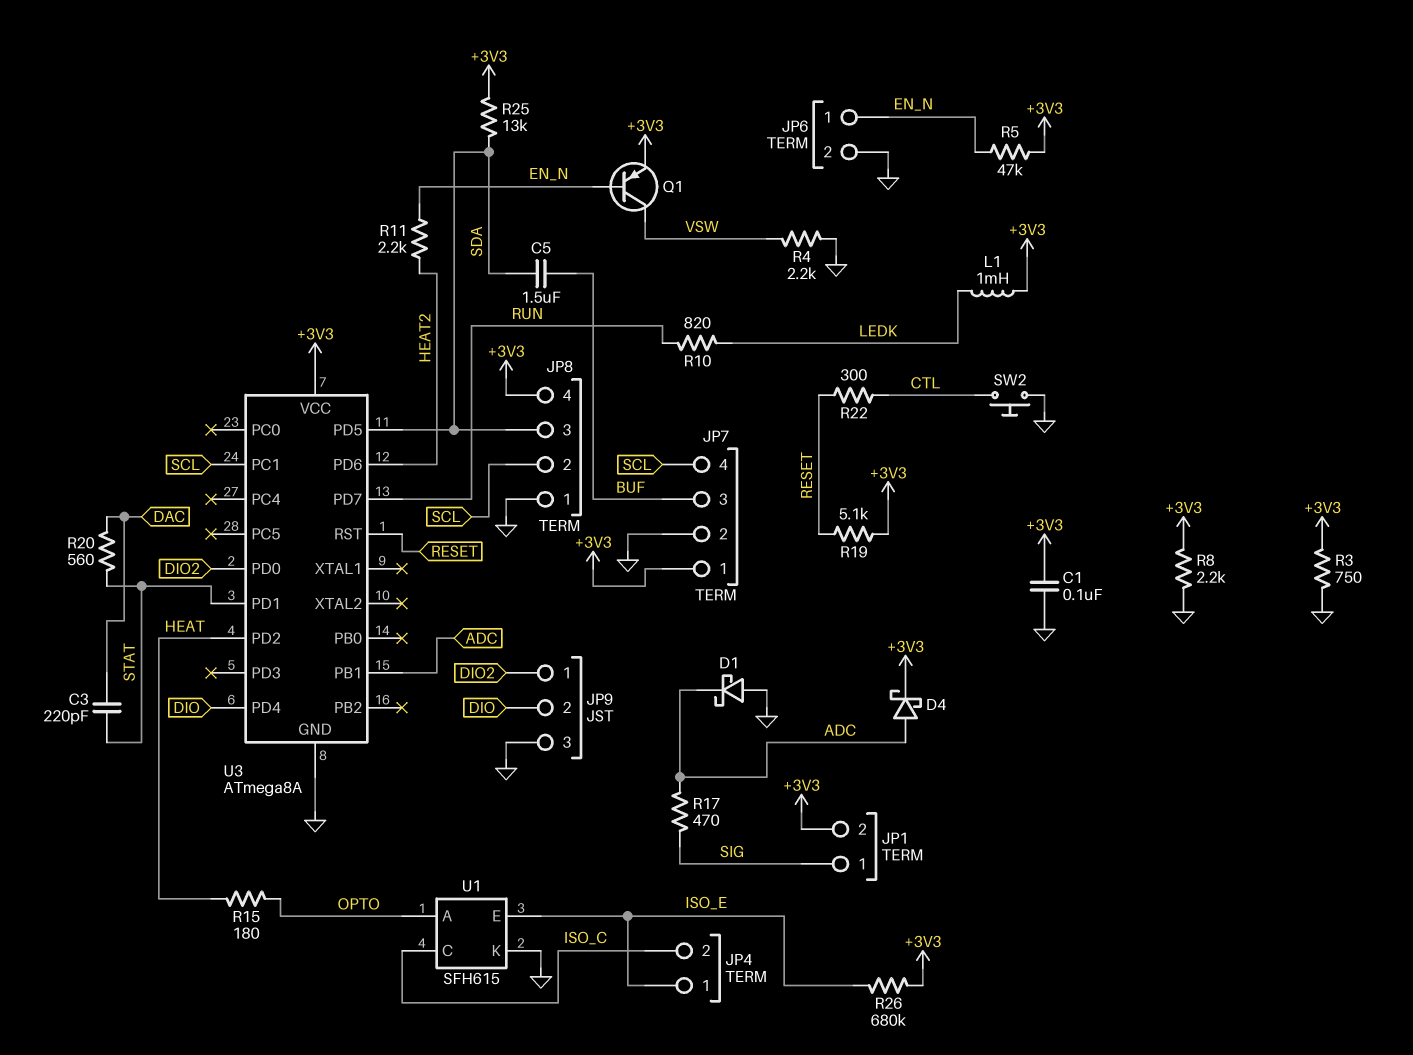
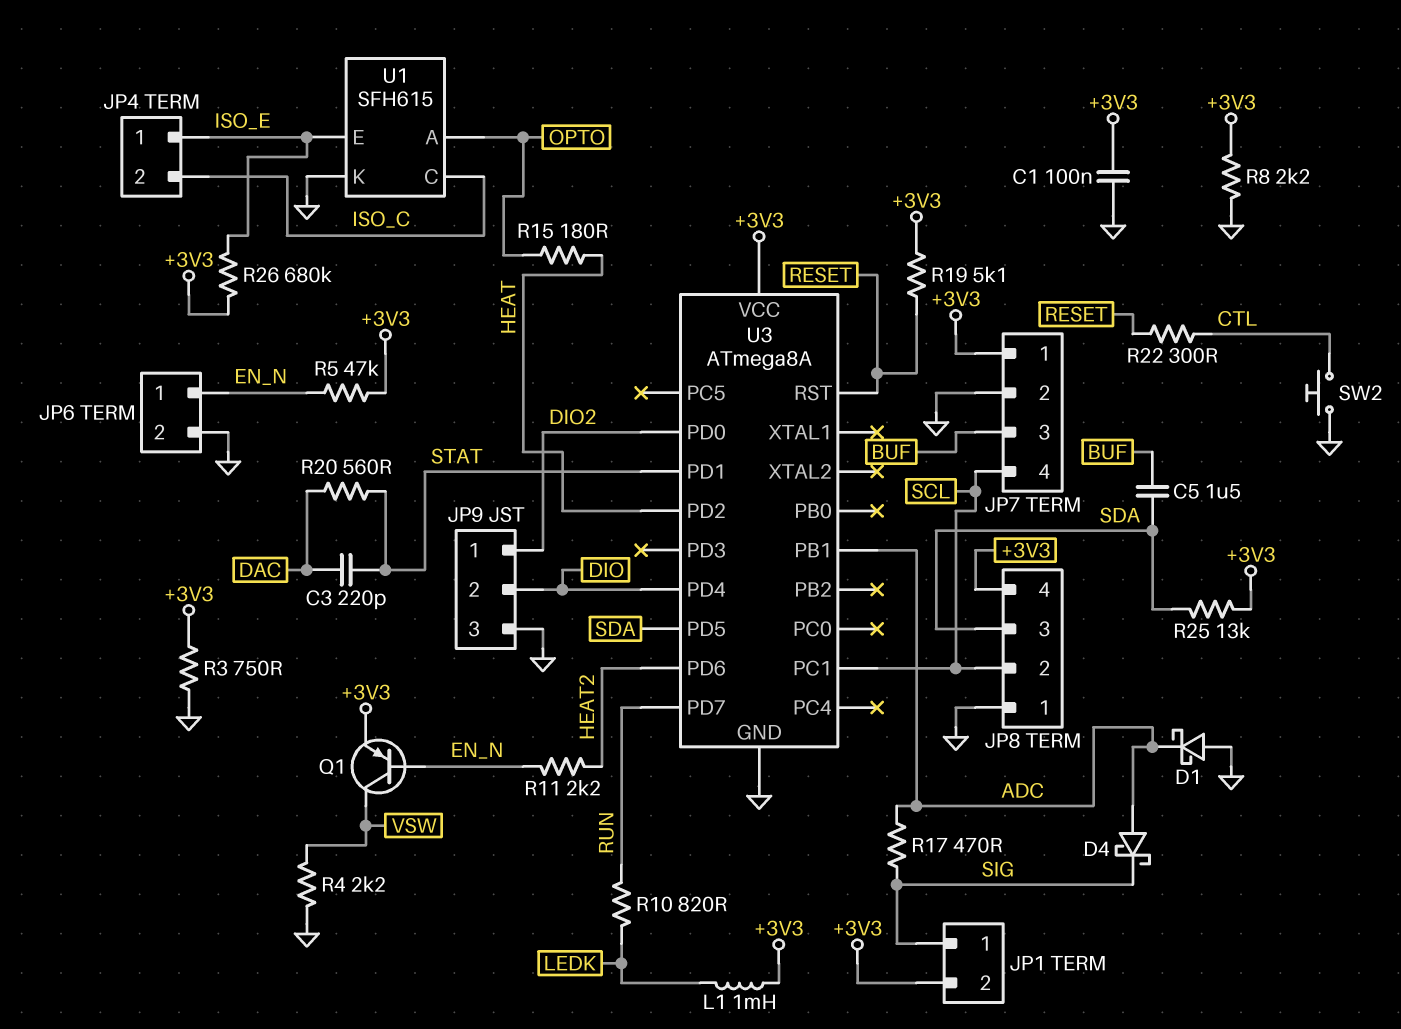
D4: schottky (A ADC, K +3V3) -> schottky (A ADC, K SIG)

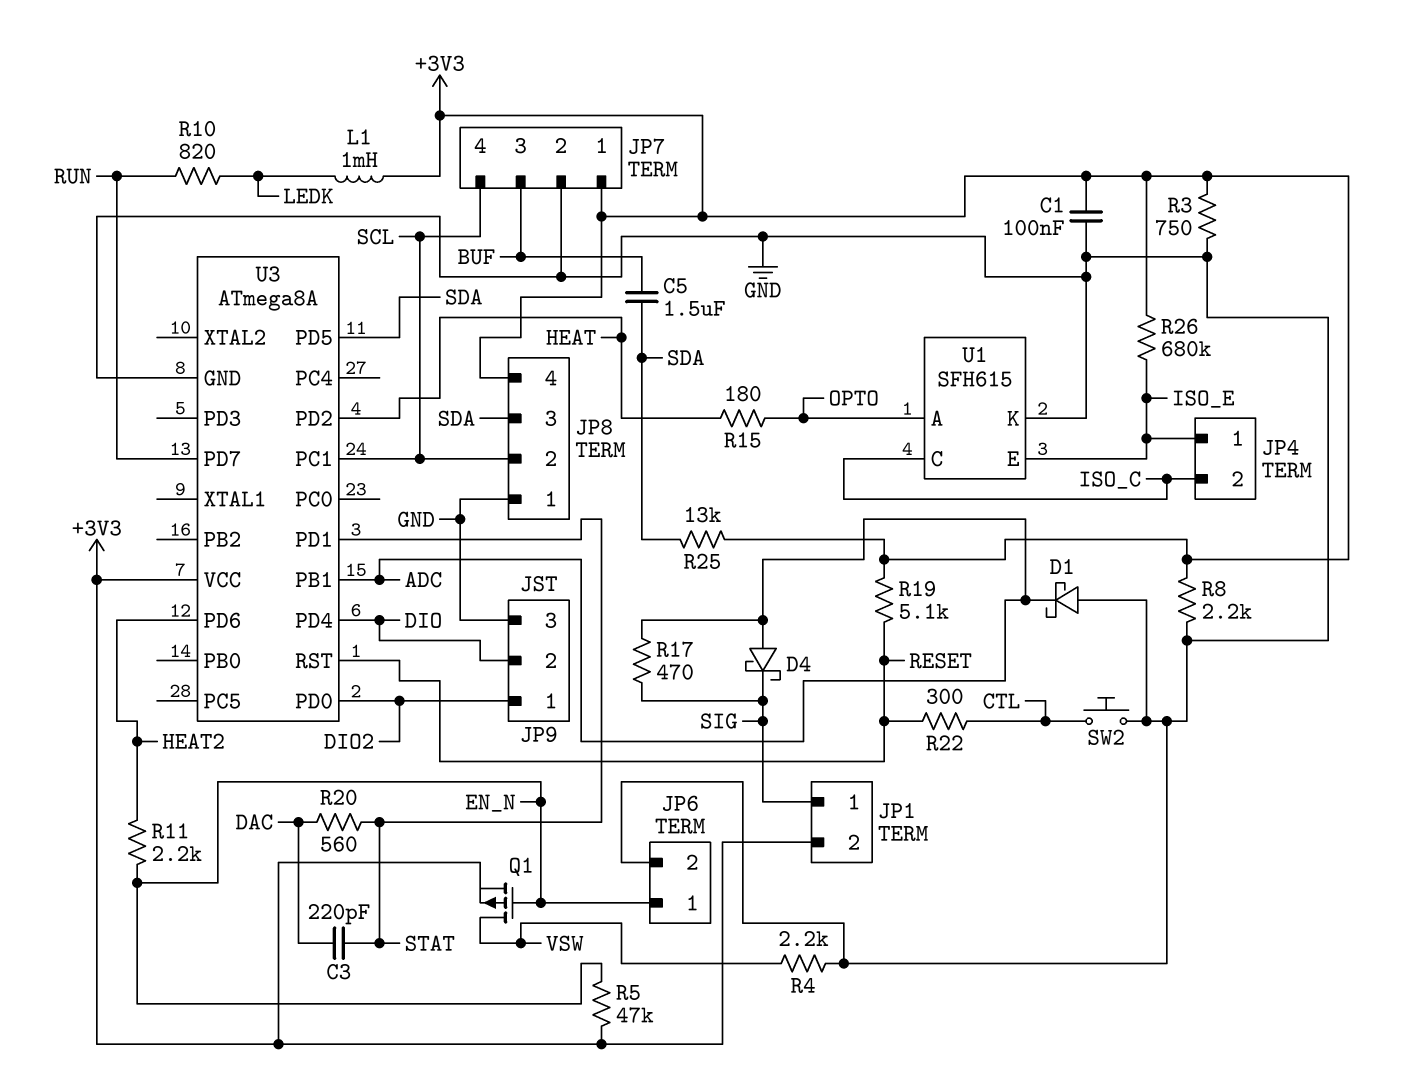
Q1: PNP (B EN_N, C VSW, E +3V3) -> PMOS (G EN_N, D VSW, S +3V3)

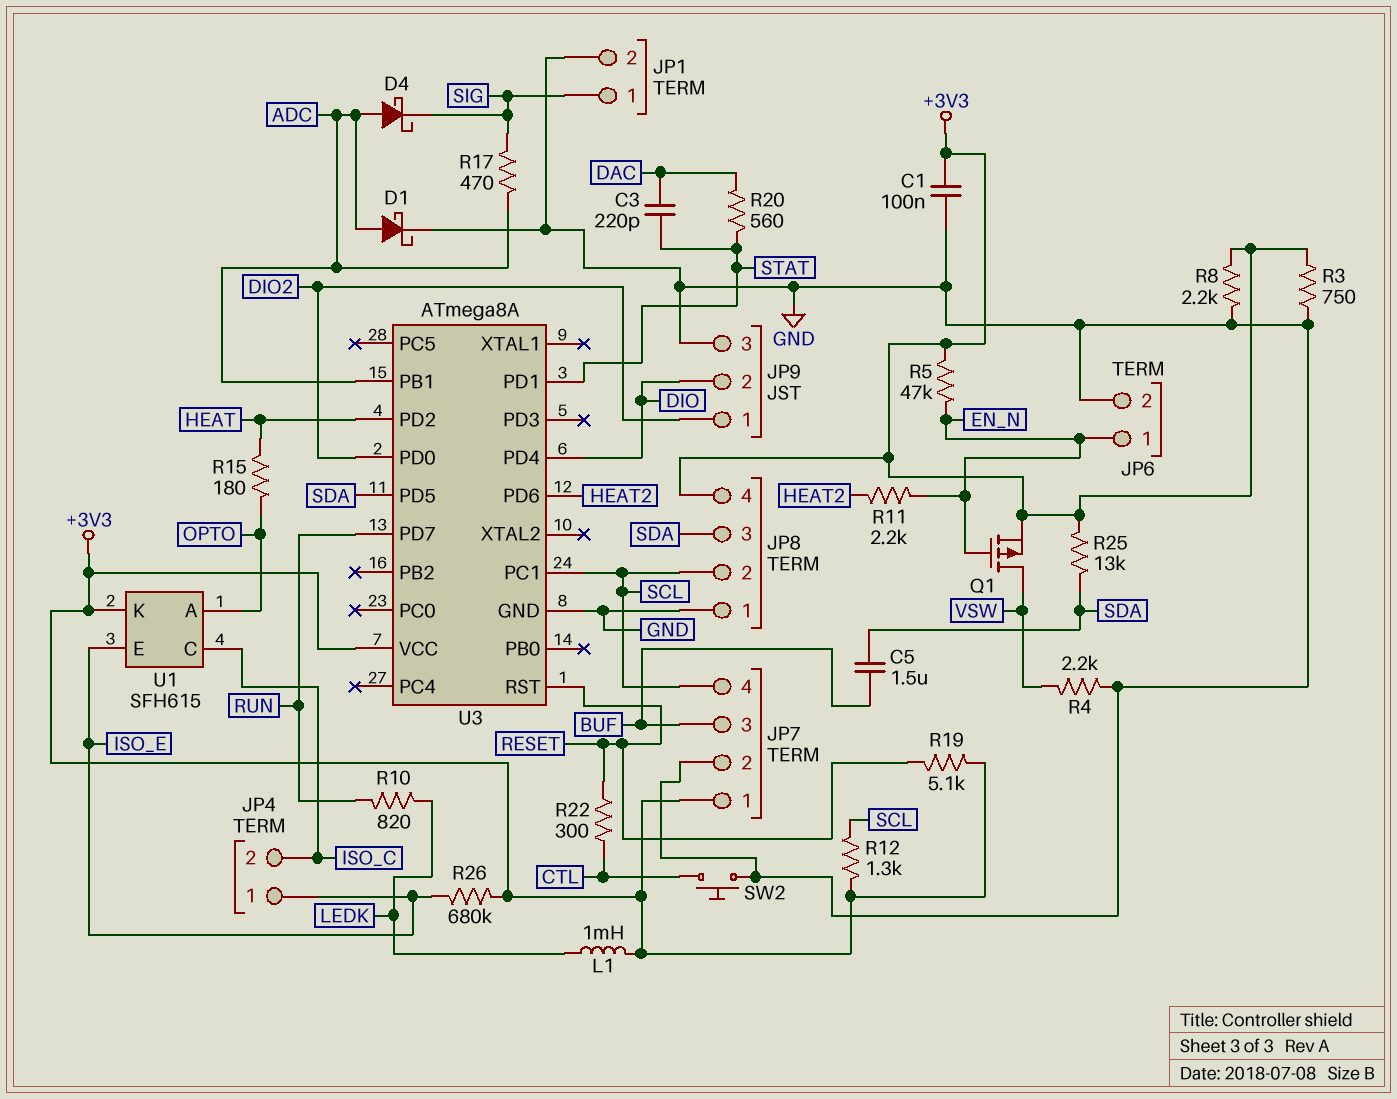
D1: schottky (A GND, K ADC) -> schottky (A ADC, K GND)
JP1 pin 2: +3V3 -> GND
R12: none -> 1.3k (+3V3, SCL)
U1 pin K: GND -> +3V3

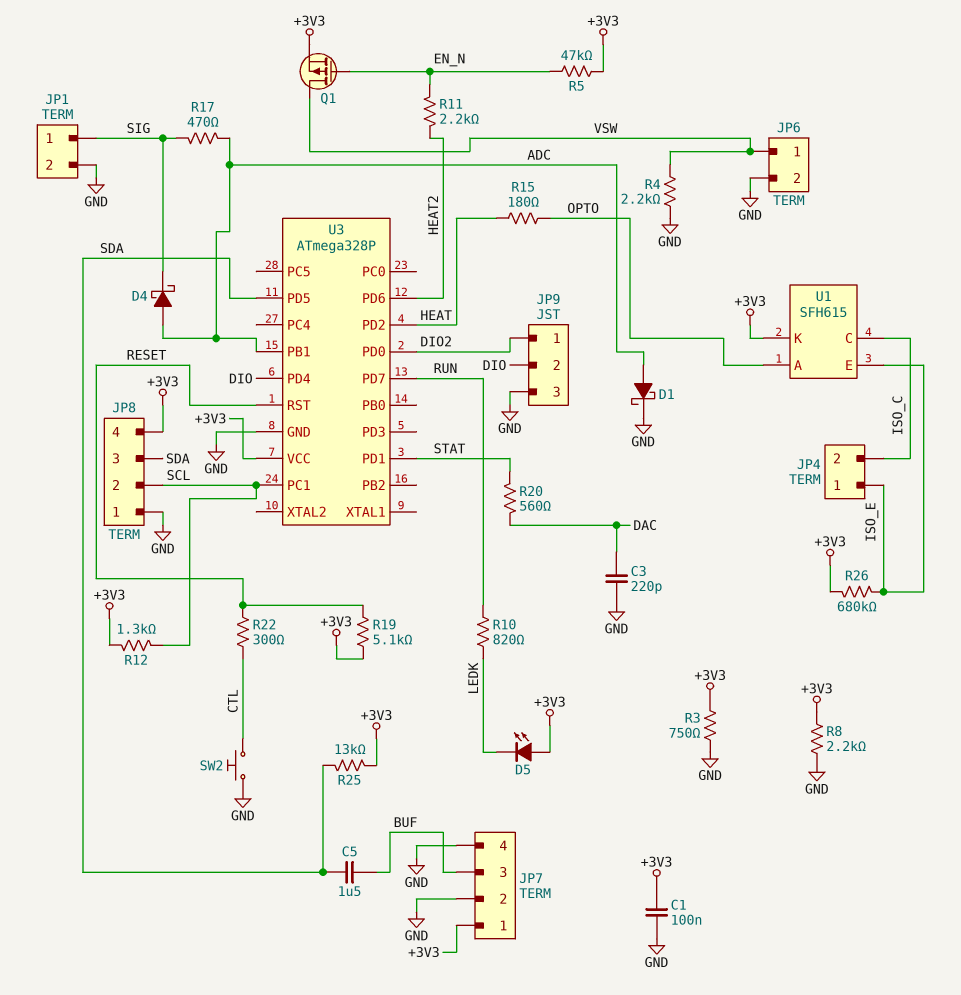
C3: 220pF (DAC, STAT) -> 220pF (DAC, GND)
D5: none -> LED (A +3V3, K LEDK)
JP6 pin 1: EN_N -> VSW
JP7 pin 4: SCL -> GND
L1: 1mH (+3V3, LEDK) -> none
U3: ATmega8A -> ATmega328P

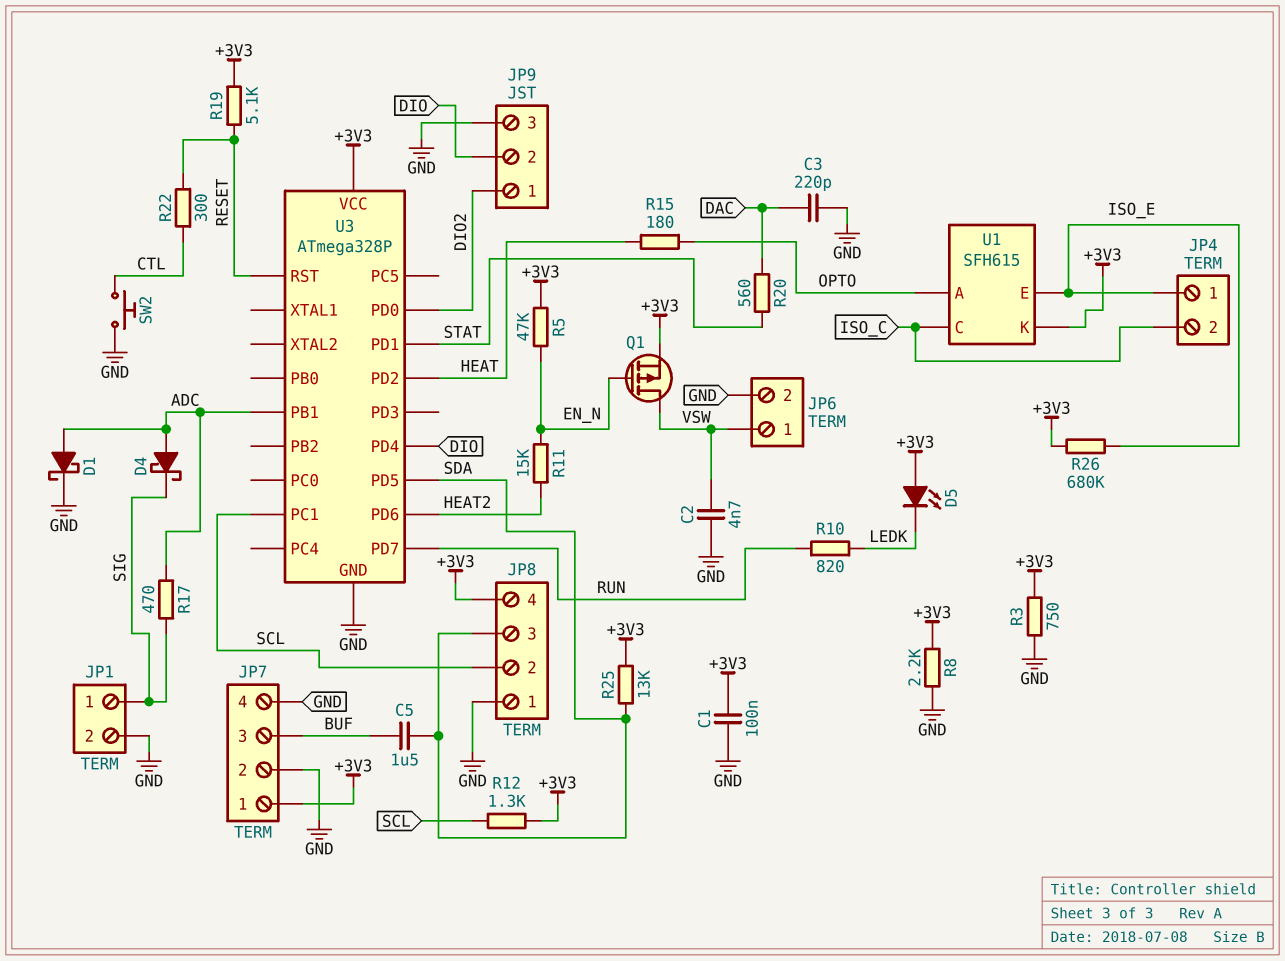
C2: none -> 4.7nF (GND, VSW)
R4: 2.2k (GND, VSW) -> none
R11: 2.2k (EN_N, HEAT2) -> 15k (EN_N, HEAT2)

